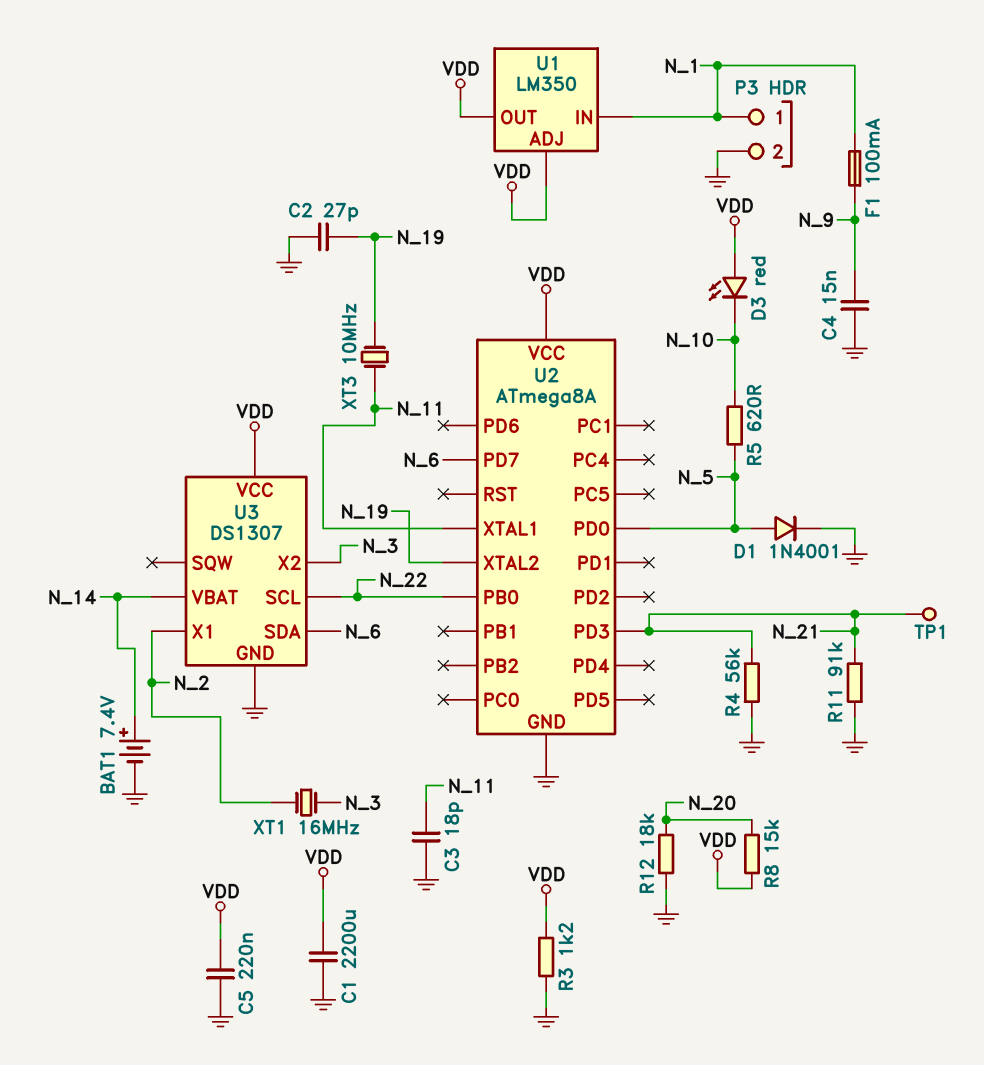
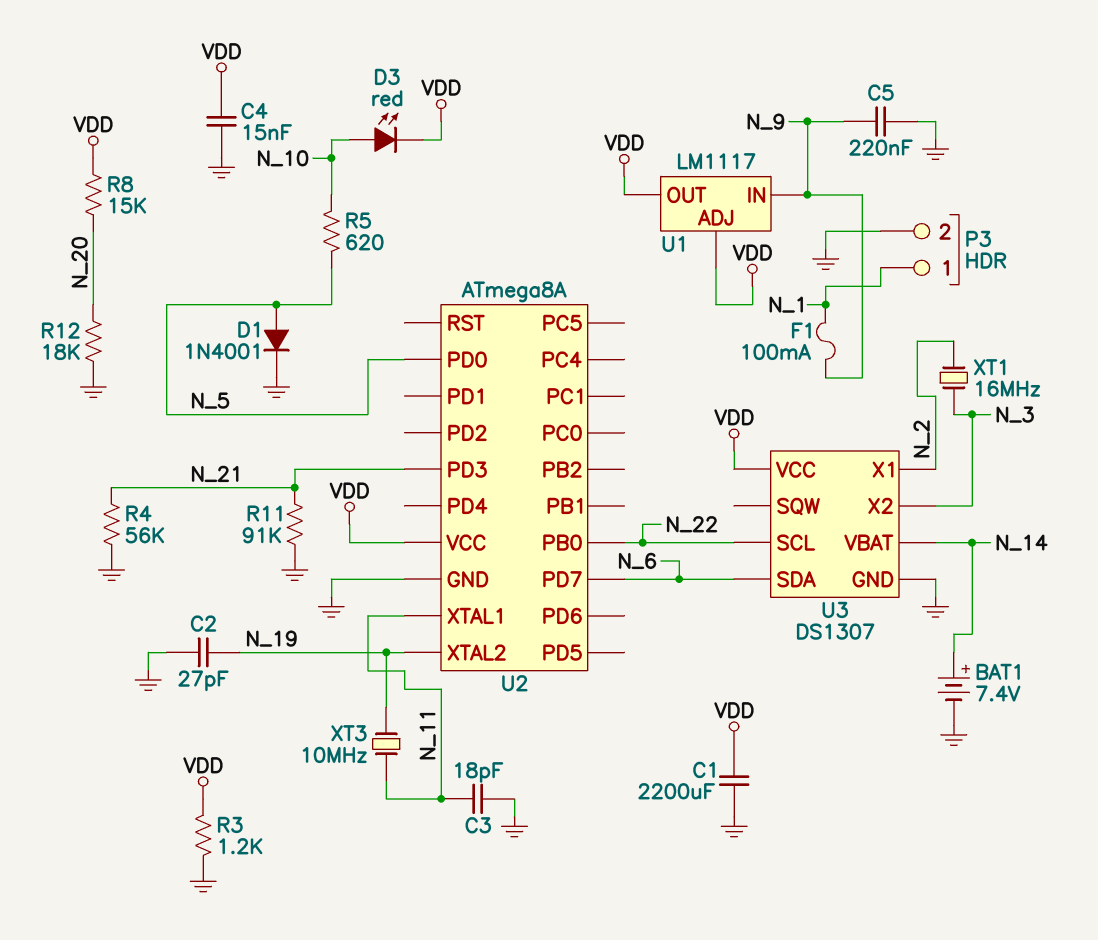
C4: 15nF (GND, N_9) -> 15nF (GND, VDD)
C5: 220nF (GND, VDD) -> 220nF (GND, N_9)
D3: LED red (A VDD, K N_10) -> LED red (A N_10, K VDD)
TP1: test point (N_21) -> none
U1: LM350 -> LM1117
U1 pin IN: N_1 -> N_9

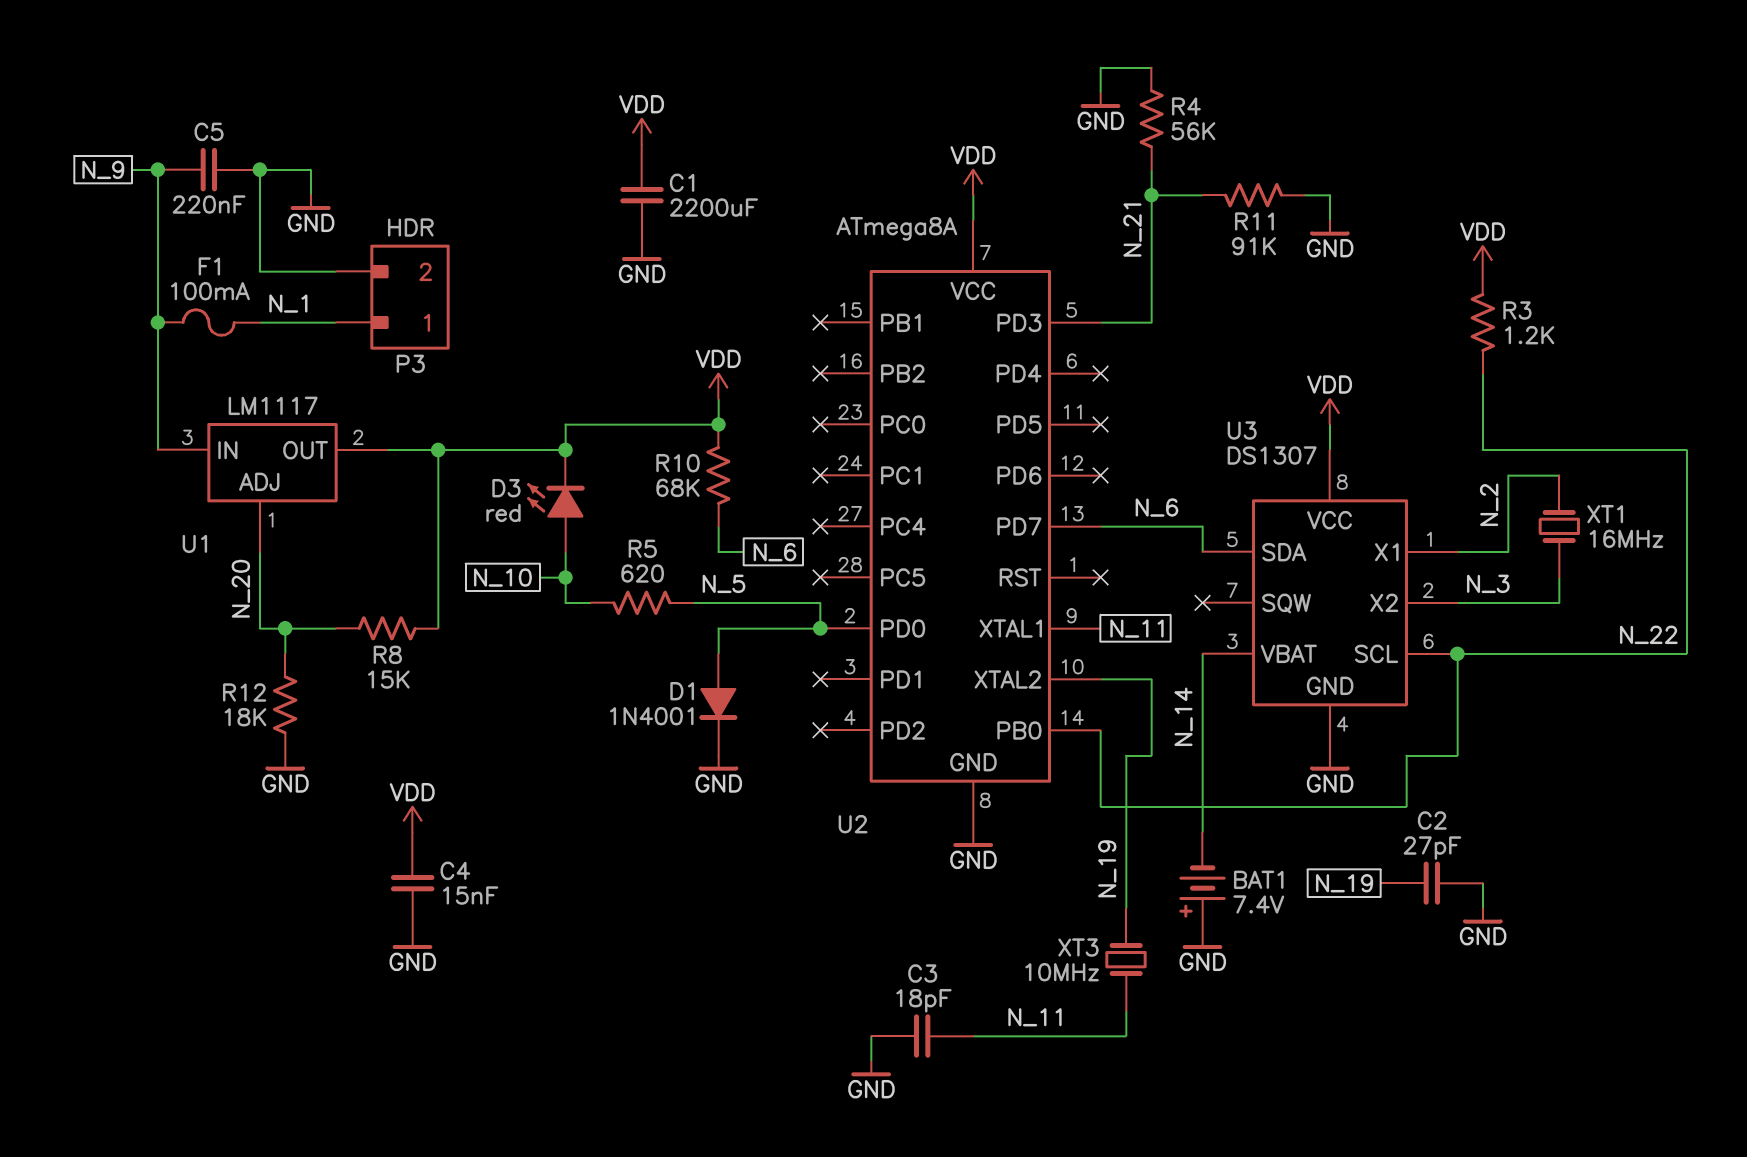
BAT1: 7.4V (plus N_14, minus GND) -> 7.4V (plus GND, minus N_14)
R3: 1.2k (GND, VDD) -> 1.2k (N_22, VDD)
R10: none -> 68k (N_6, VDD)
U1 pin ADJ: VDD -> N_20

